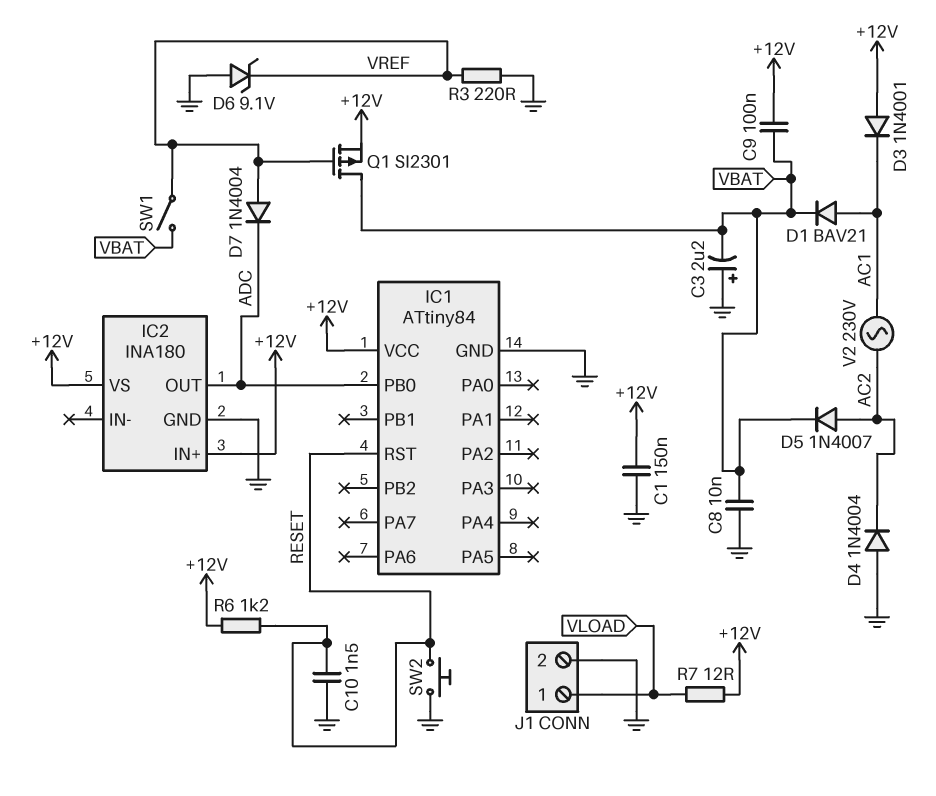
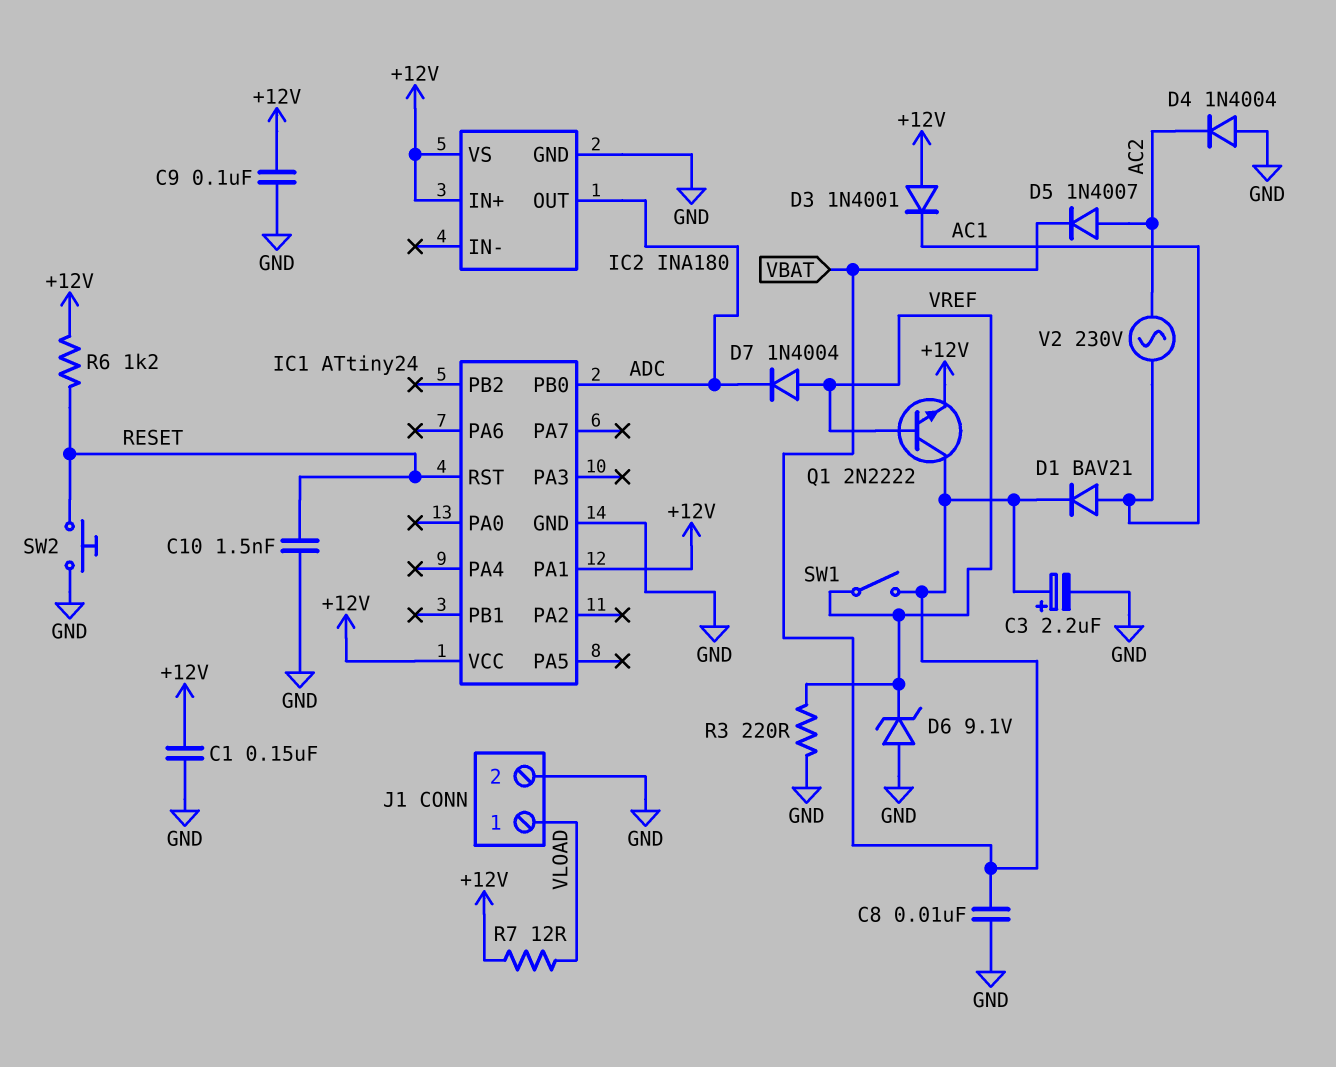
C3: 2.2uF (plus GND, minus VBAT) -> 2.2uF (plus VBAT, minus GND)
C9: 100nF (+12V, VBAT) -> 100nF (+12V, GND)
IC1: ATtiny84 -> ATtiny24
IC1 pin PA1: none -> +12V
Q1: PMOS SI2301 (G VREF, D VBAT, S +12V) -> NPN 2N2222 (B VREF, C VBAT, E +12V)

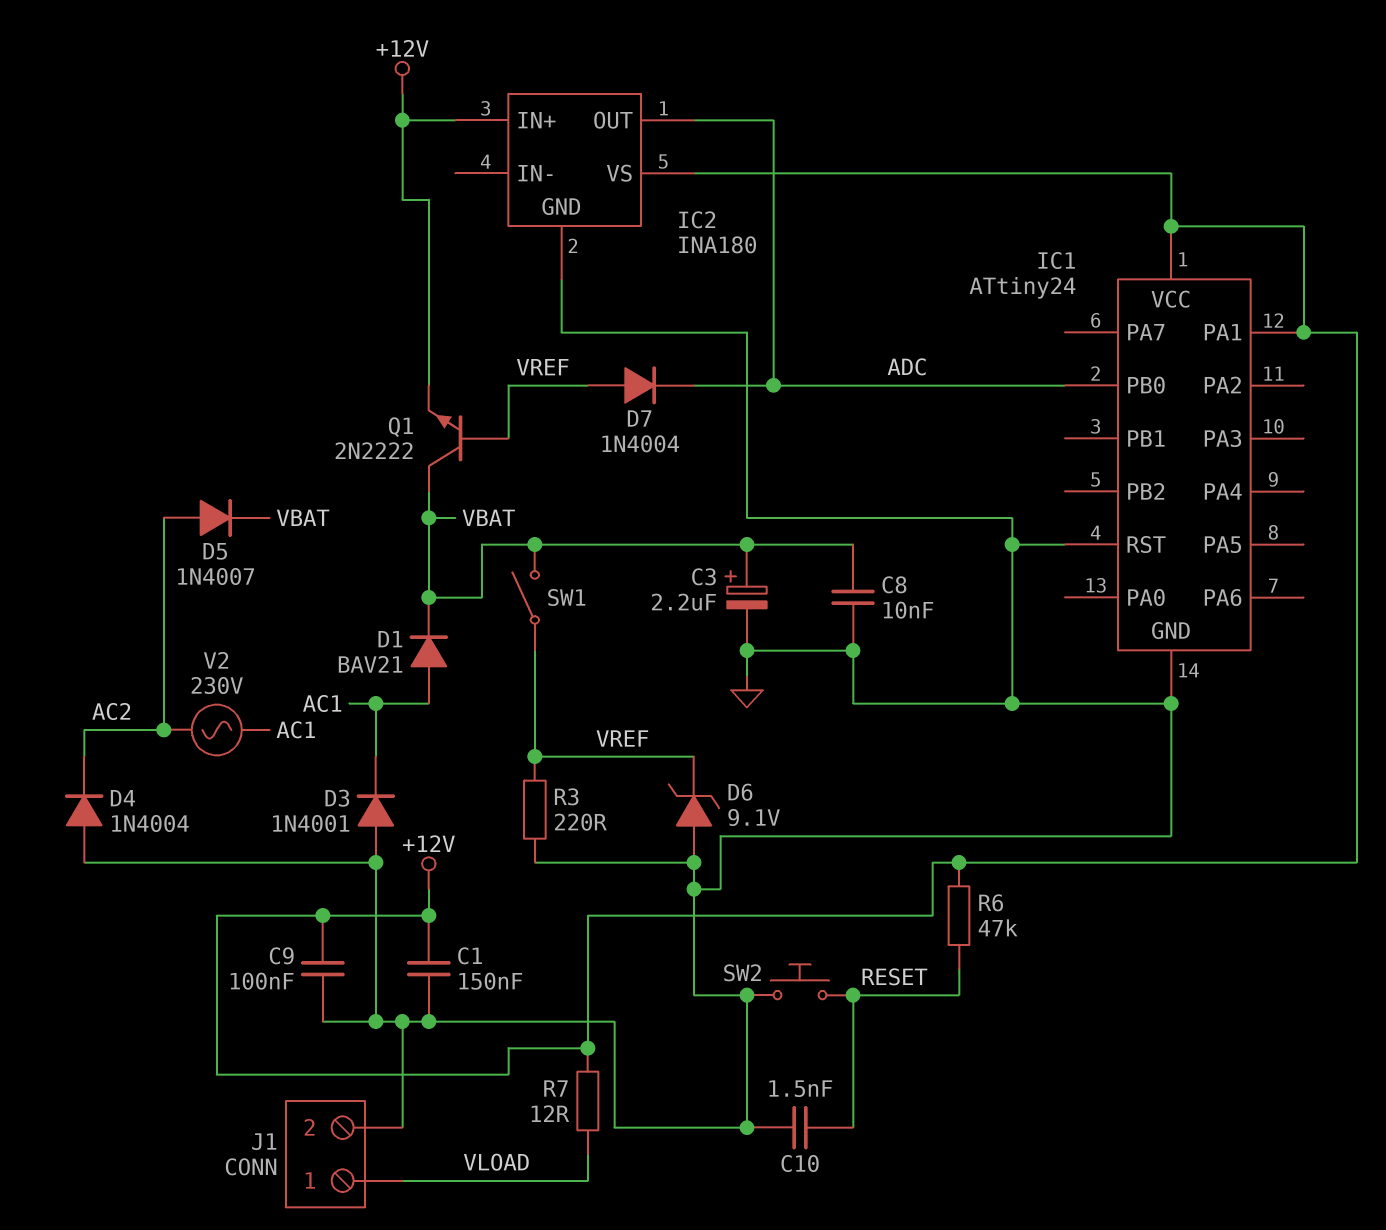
D3: diode 1N4001 (A +12V, K AC1) -> diode 1N4001 (A GND, K AC1)
IC1 pin RST: RESET -> GND
R6: 1.2k (+12V, RESET) -> 47k (+12V, RESET)

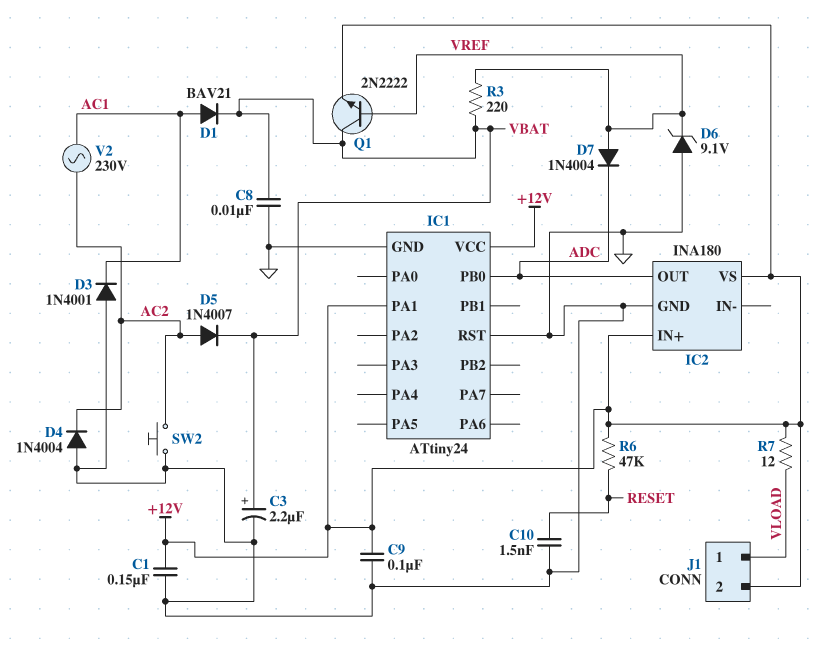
J1 pin 2: GND -> +12V
R3: 220 (GND, VREF) -> 220 (VBAT, VREF)
SW1: switch (VBAT, VREF) -> none
SW2: button (GND, RESET) -> button (AC2, GND)

